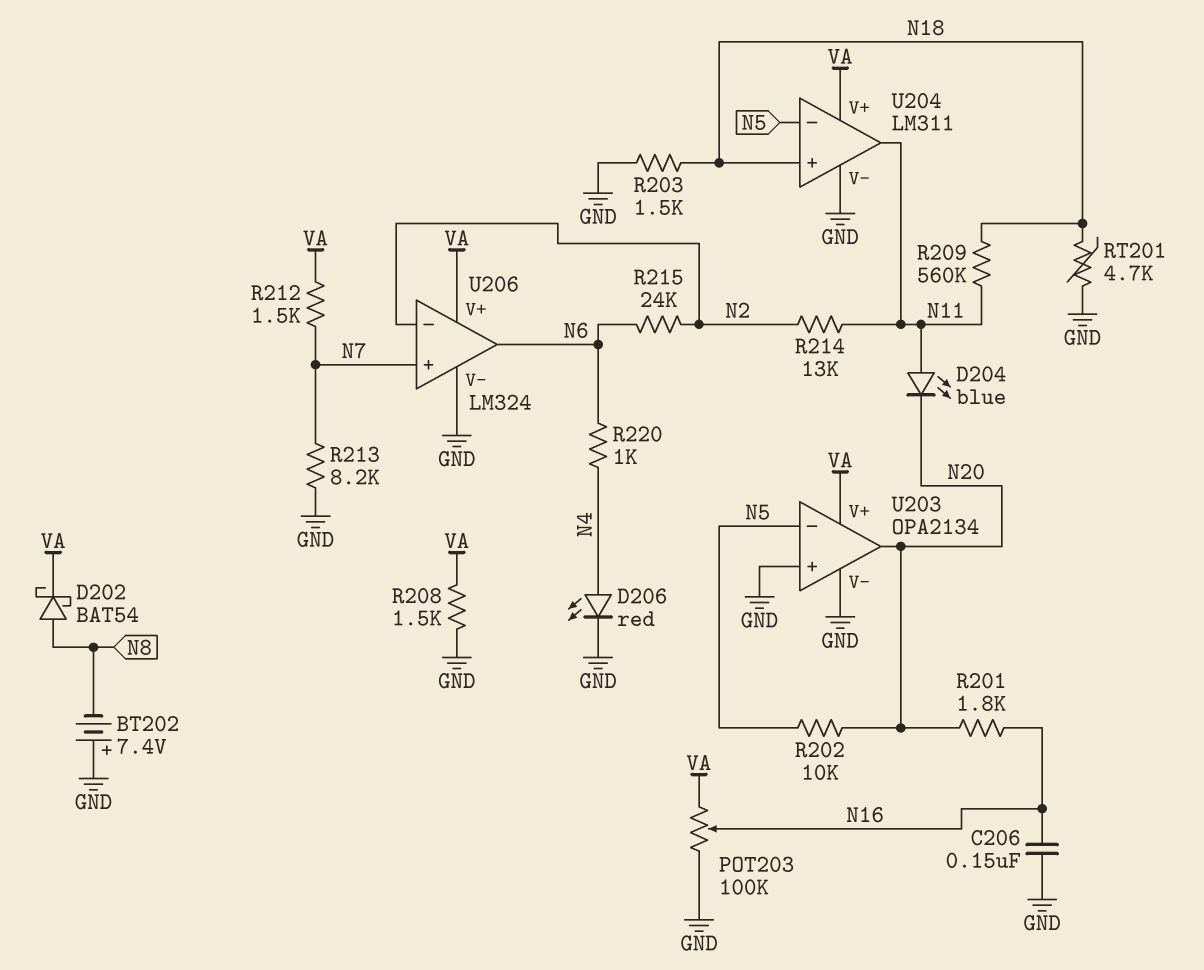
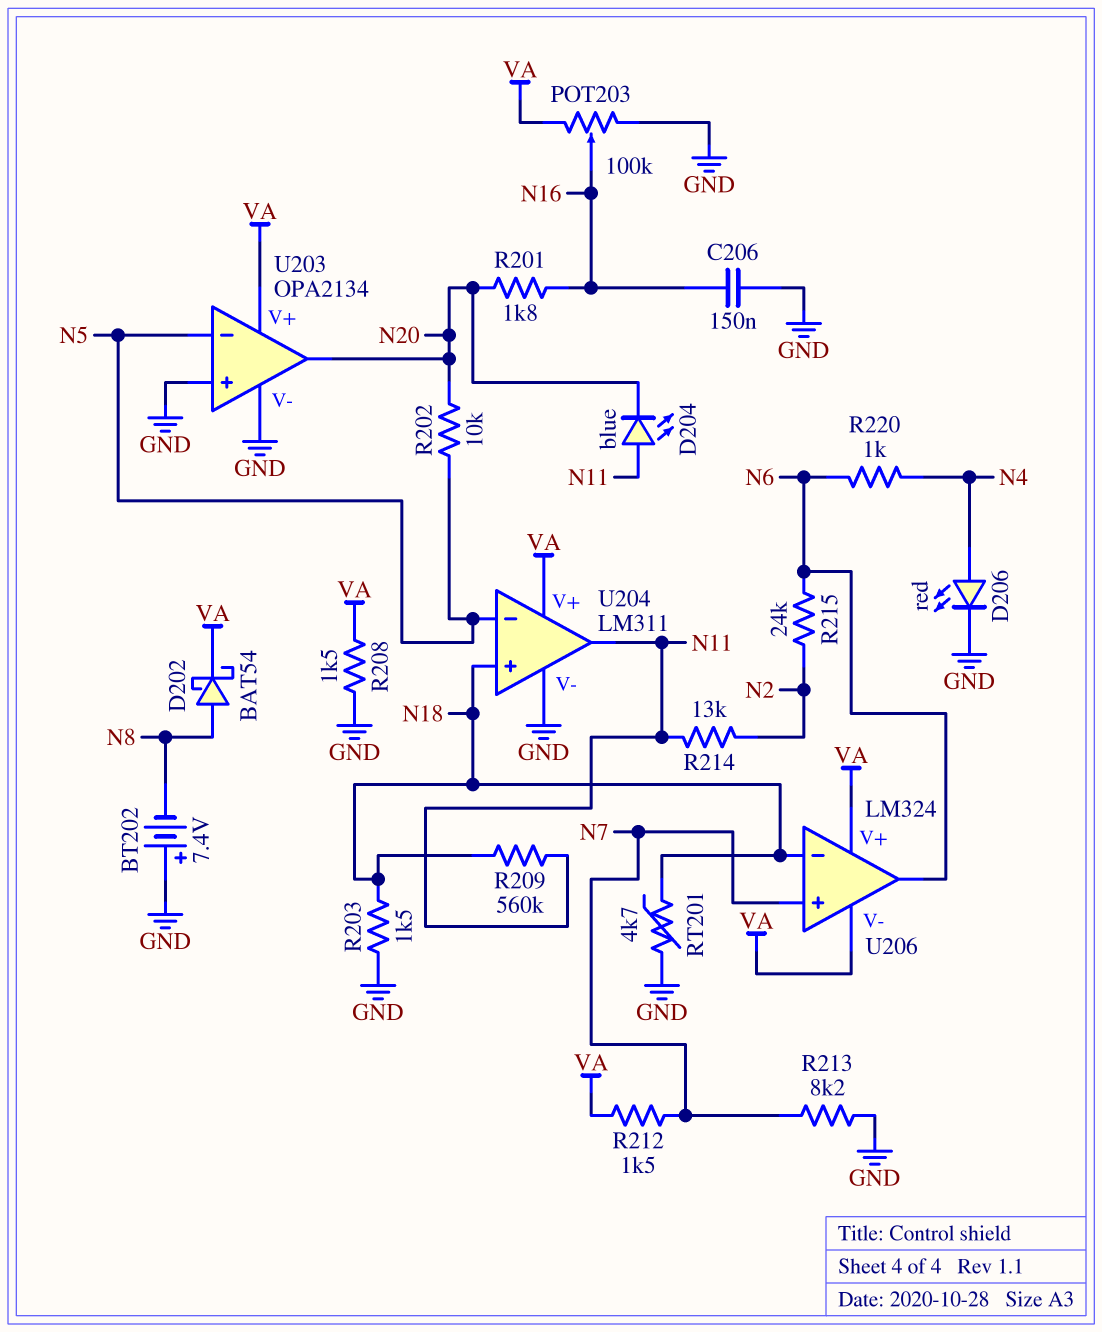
U206 pin V-: GND -> VA
U206 pin in-: N2 -> N18

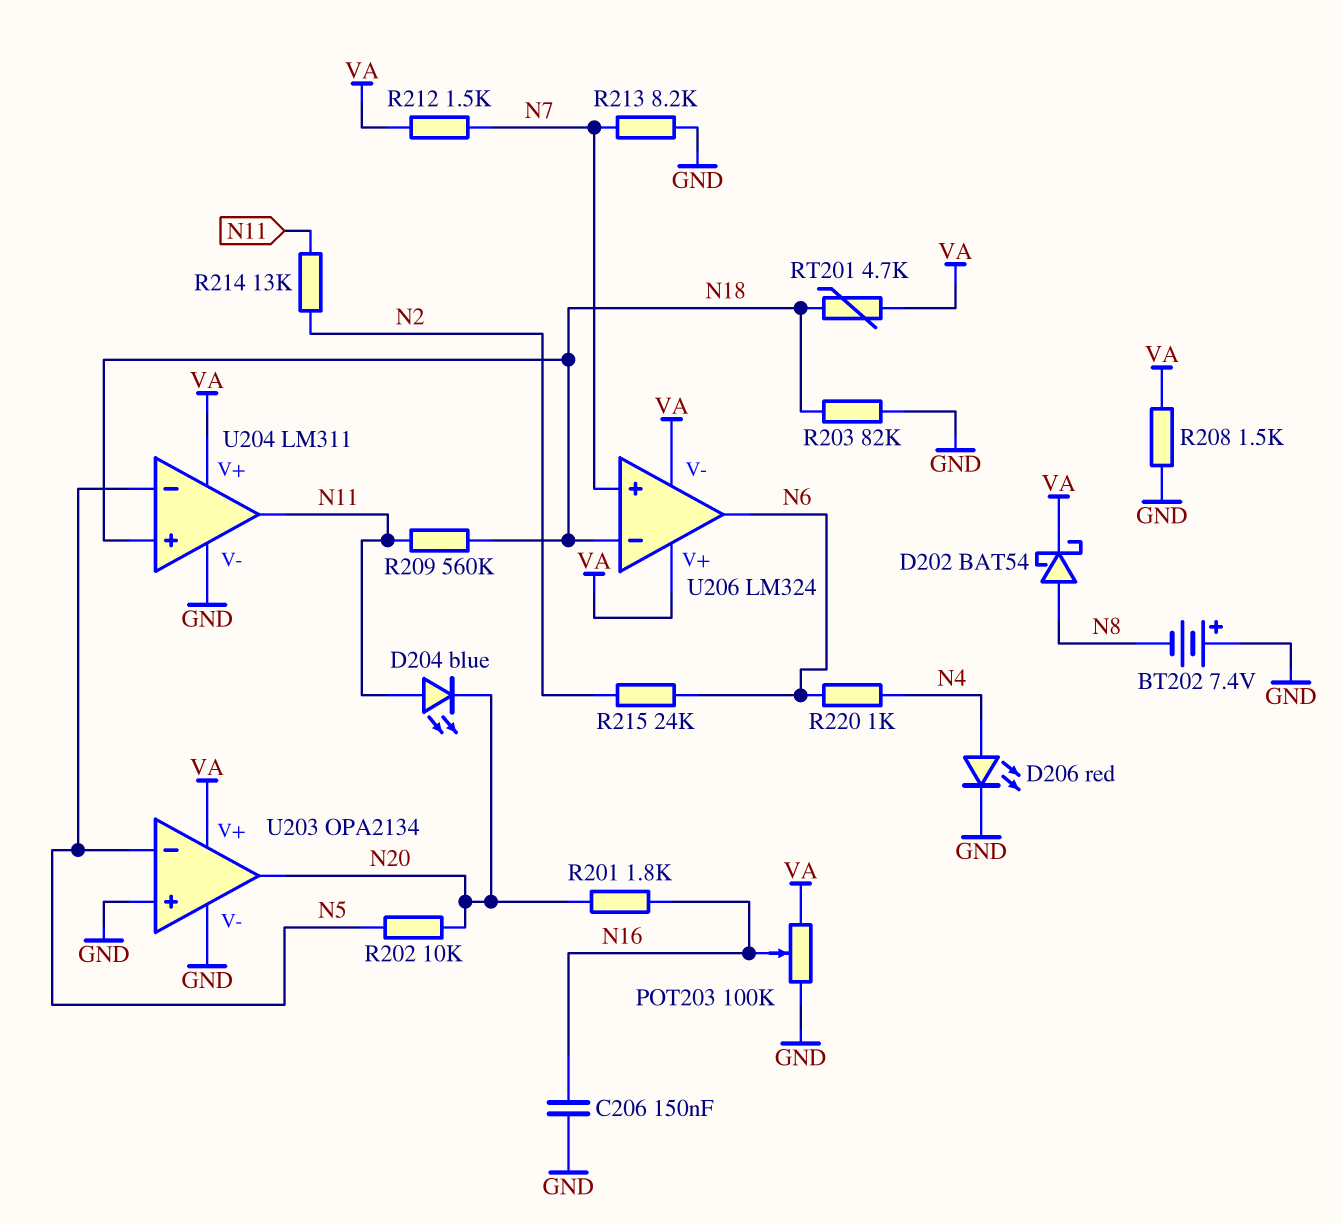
R203: 1.5k (GND, N18) -> 82k (GND, N18)
RT201: 4.7k (GND, N18) -> 4.7k (N18, VA)

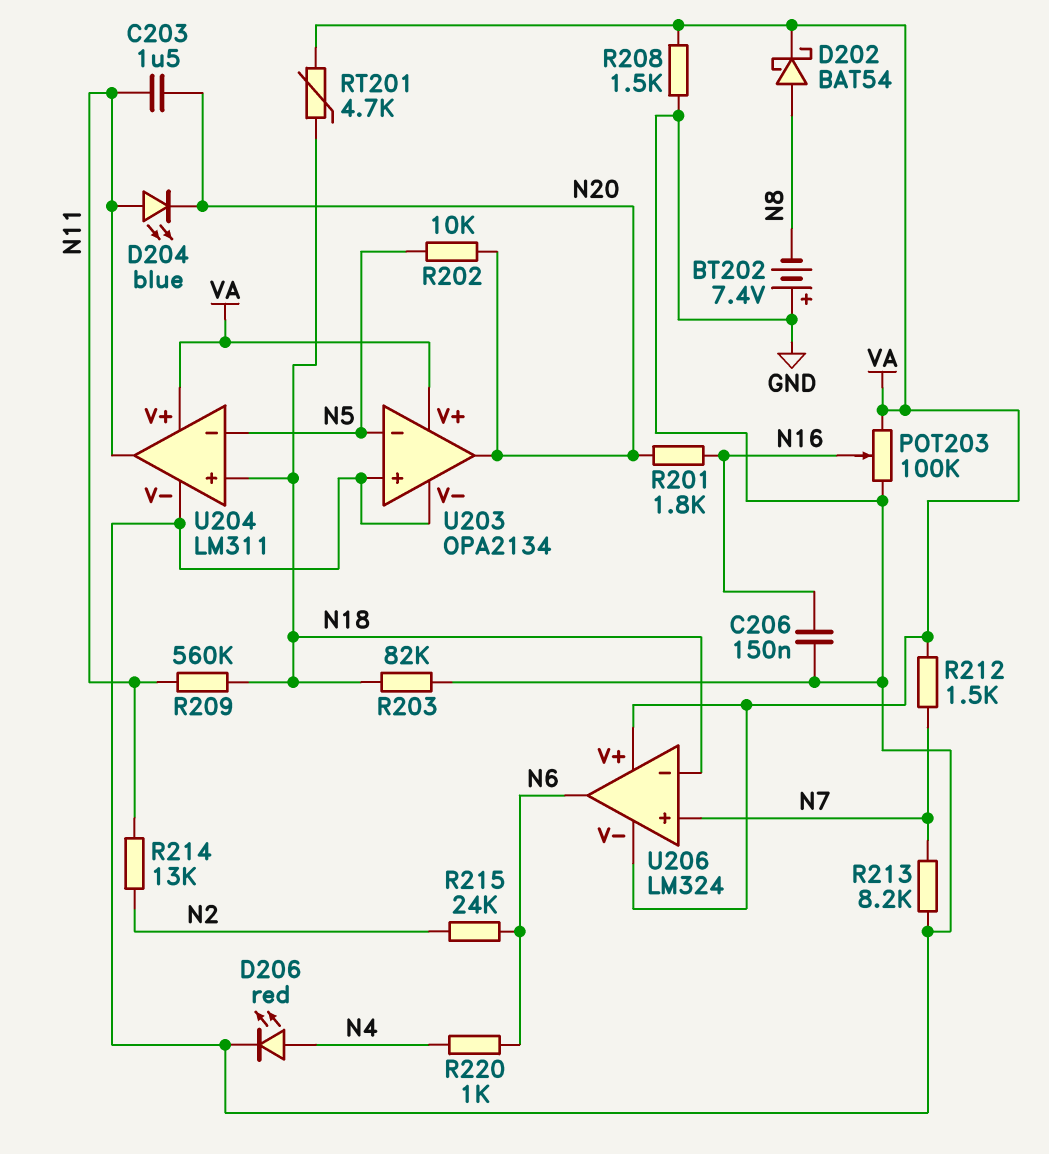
C203: none -> 1.5uF (N11, N20)

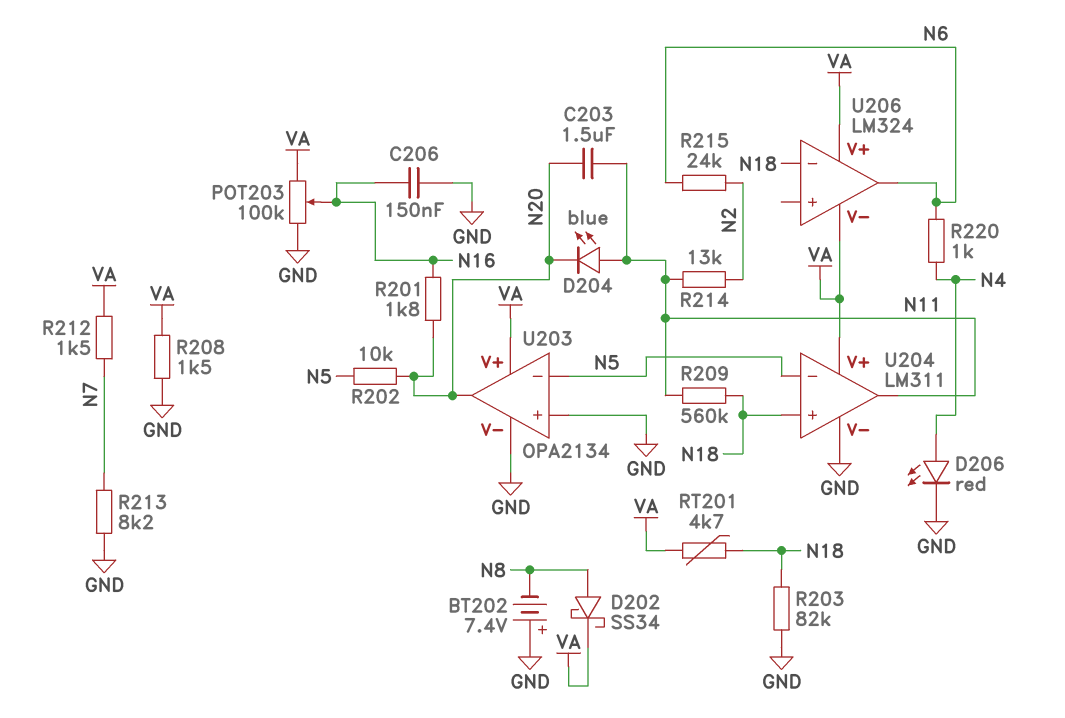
D202: schottky BAT54 (A N8, K VA) -> schottky SS34 (A N8, K VA)
U206 pin in+: N7 -> none

